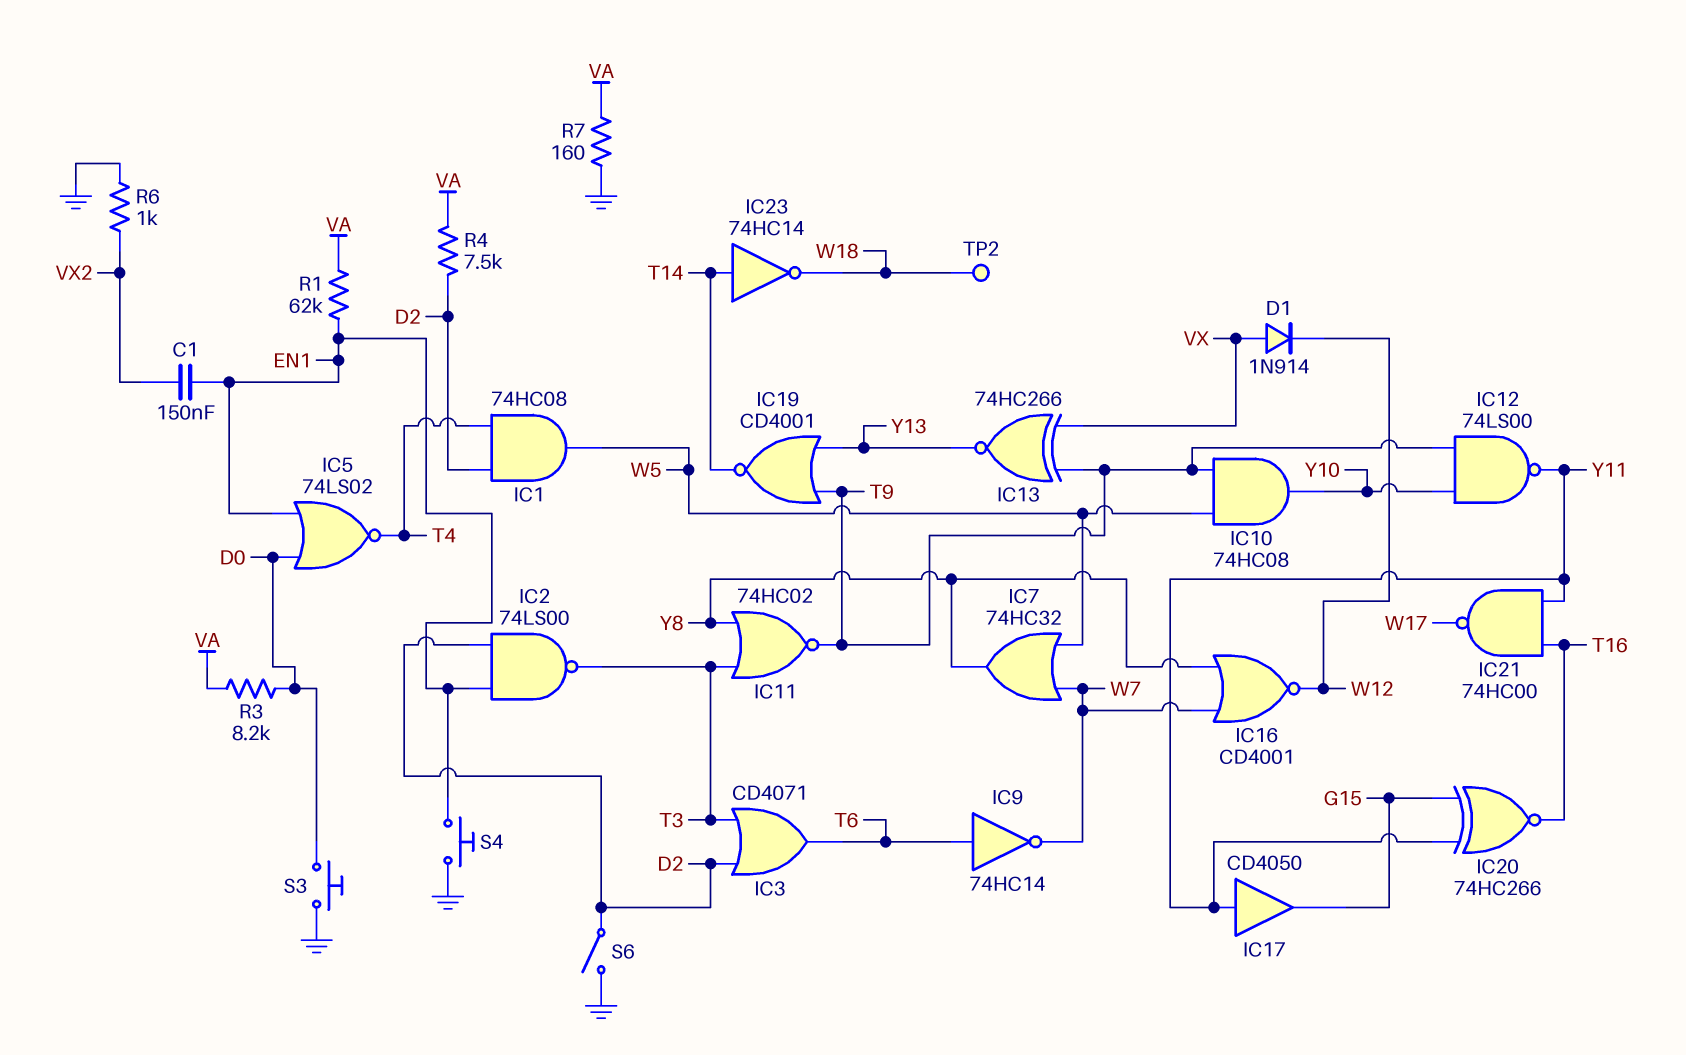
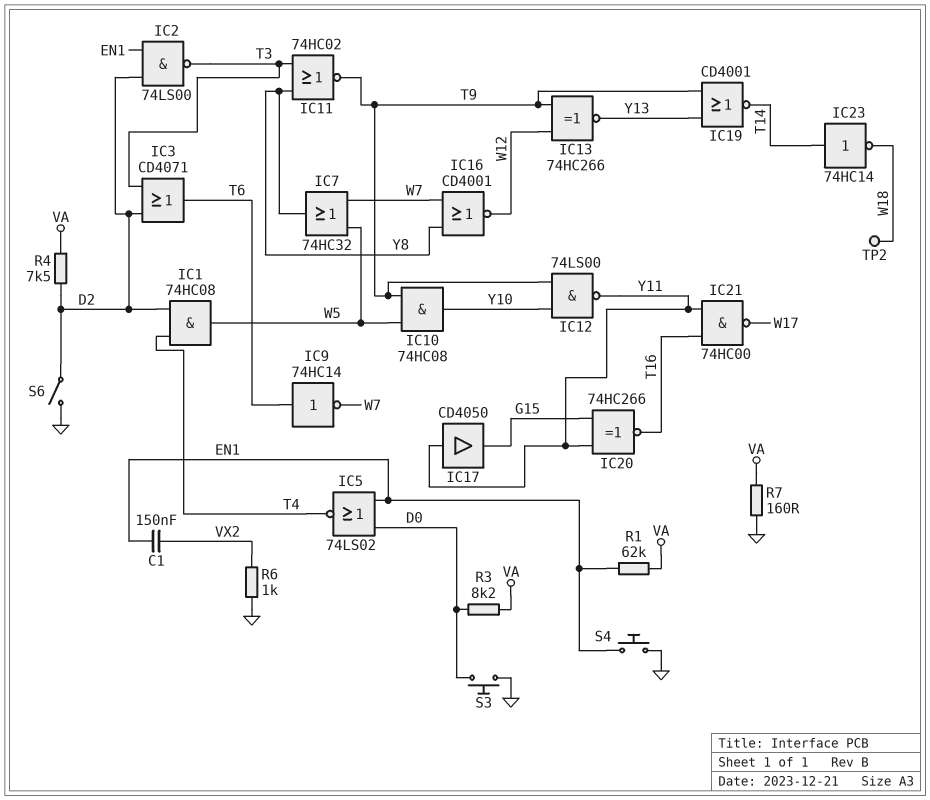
D1: diode 1N914 (A VX, K W12) -> none
IC13: XNOR 74HC266 (in T9, in VX, out Y13) -> XNOR 74HC266 (in T9, in W12, out Y13)

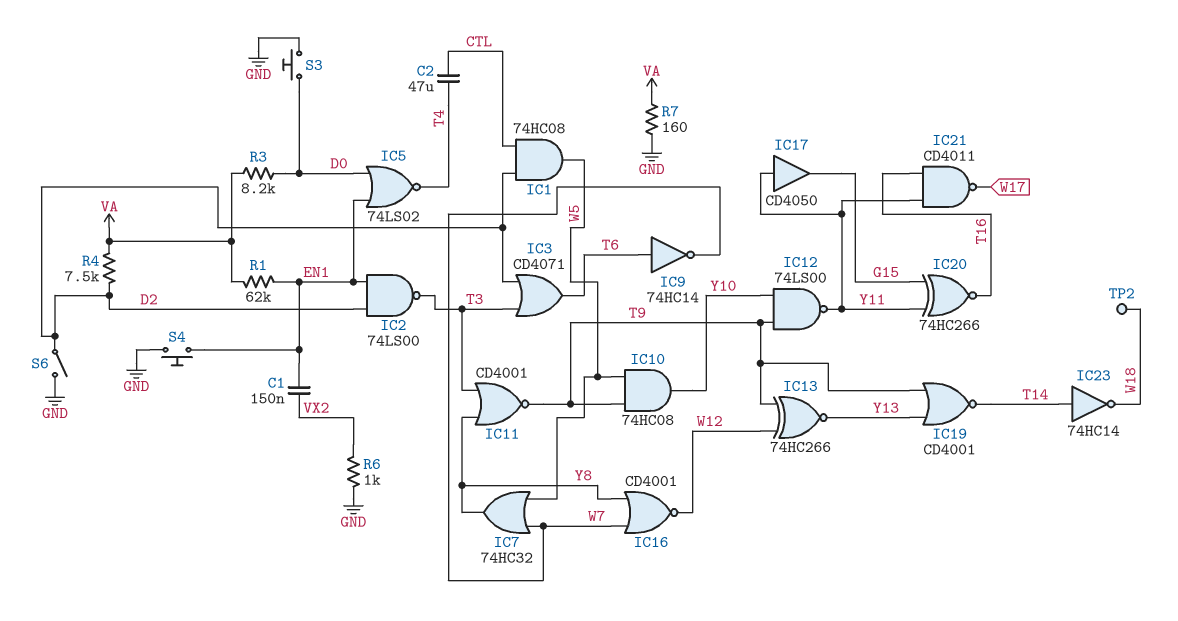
C2: none -> 47uF (CTL, T4)
IC1: AND 74HC08 (in D2, in T4, out W5) -> AND 74HC08 (in CTL, in D2, out W5)
IC11: NOR 74HC02 (in T3, in Y8, out T9) -> NOR CD4001 (in T3, in Y8, out T9)
IC21: NAND 74HC00 (in T16, in Y11, out W17) -> NAND CD4011 (in T16, in Y11, out W17)

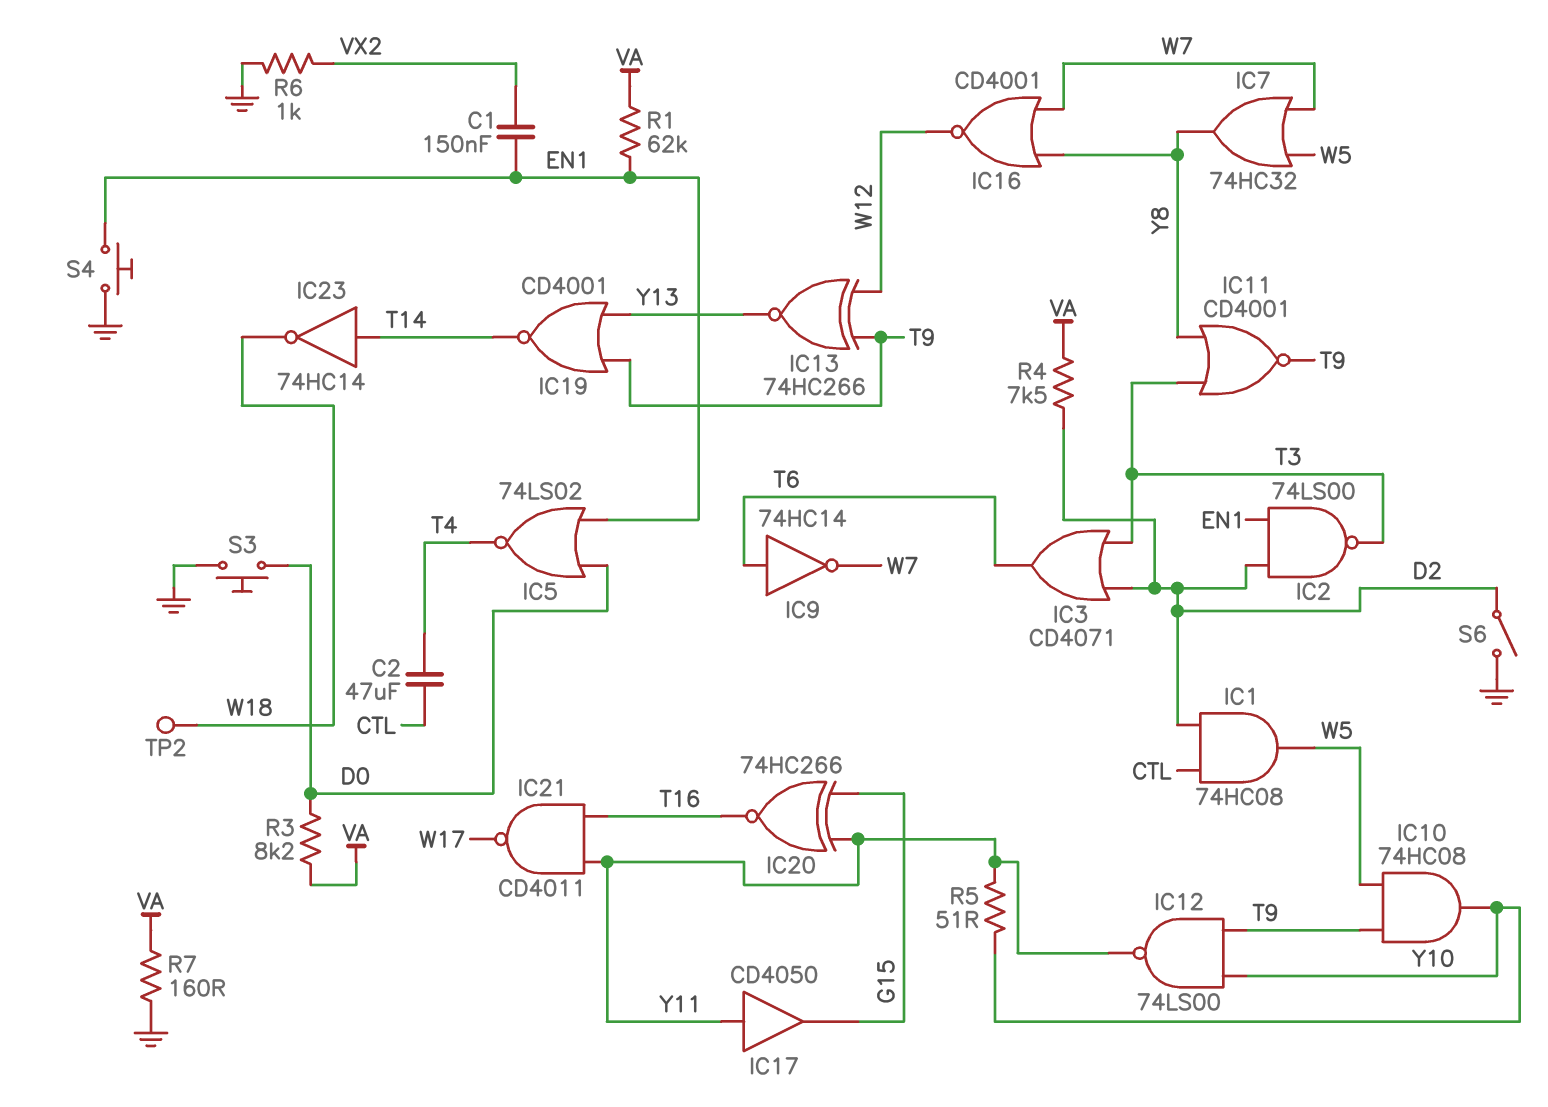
R5: none -> 51 (Y10, Y11)

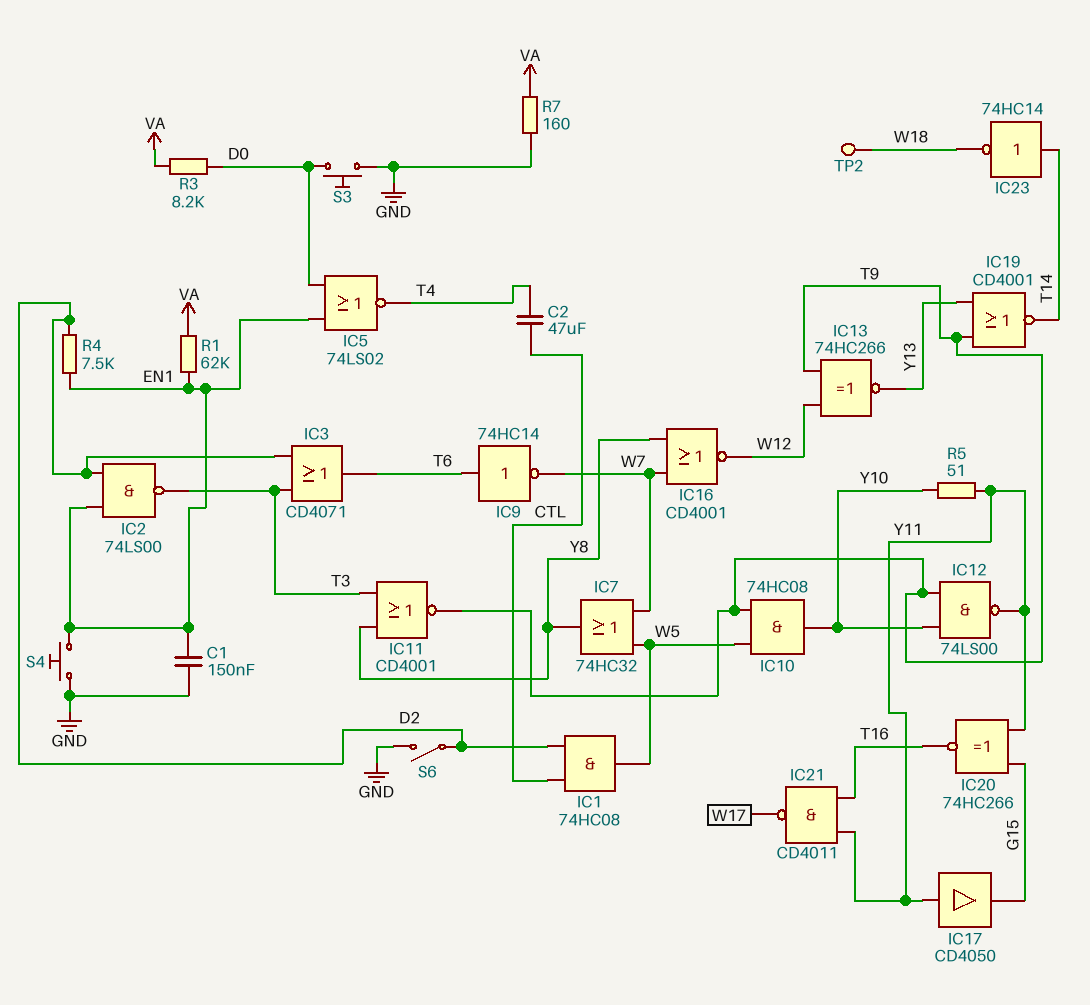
C1: 150nF (EN1, VX2) -> 150nF (EN1, GND)
R4: 7.5k (D2, VA) -> 7.5k (D2, EN1)
R6: 1k (GND, VX2) -> none

